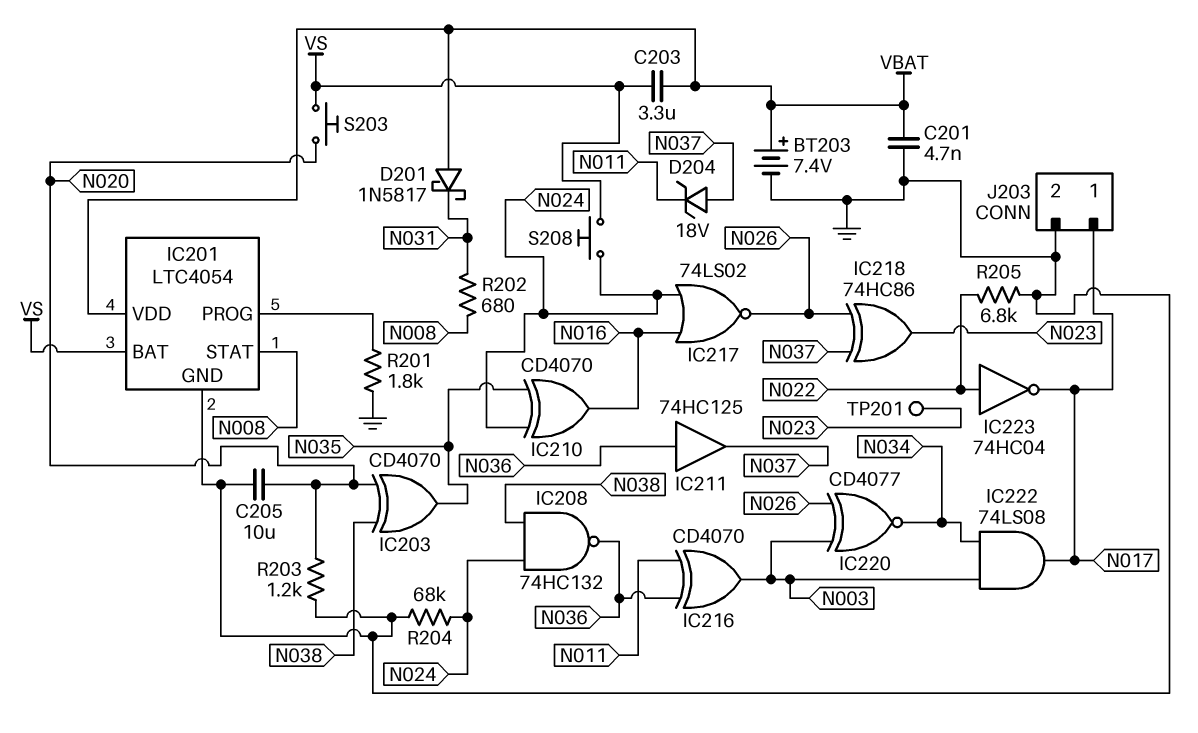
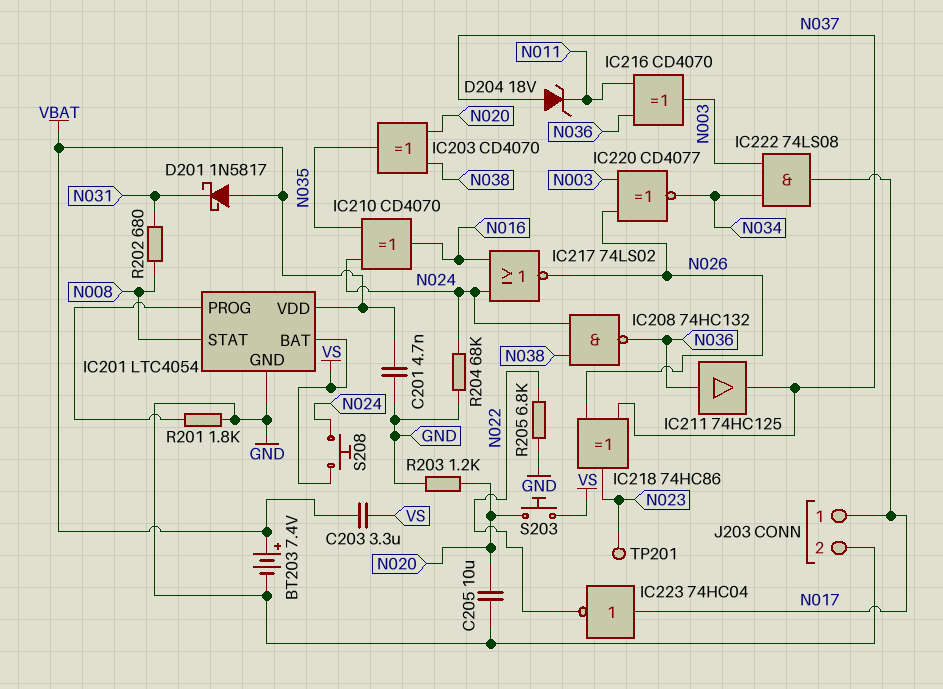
IC223: NOT 74HC04 (in N022, out N017) -> NOT 74HC04 (in N017, out N022)

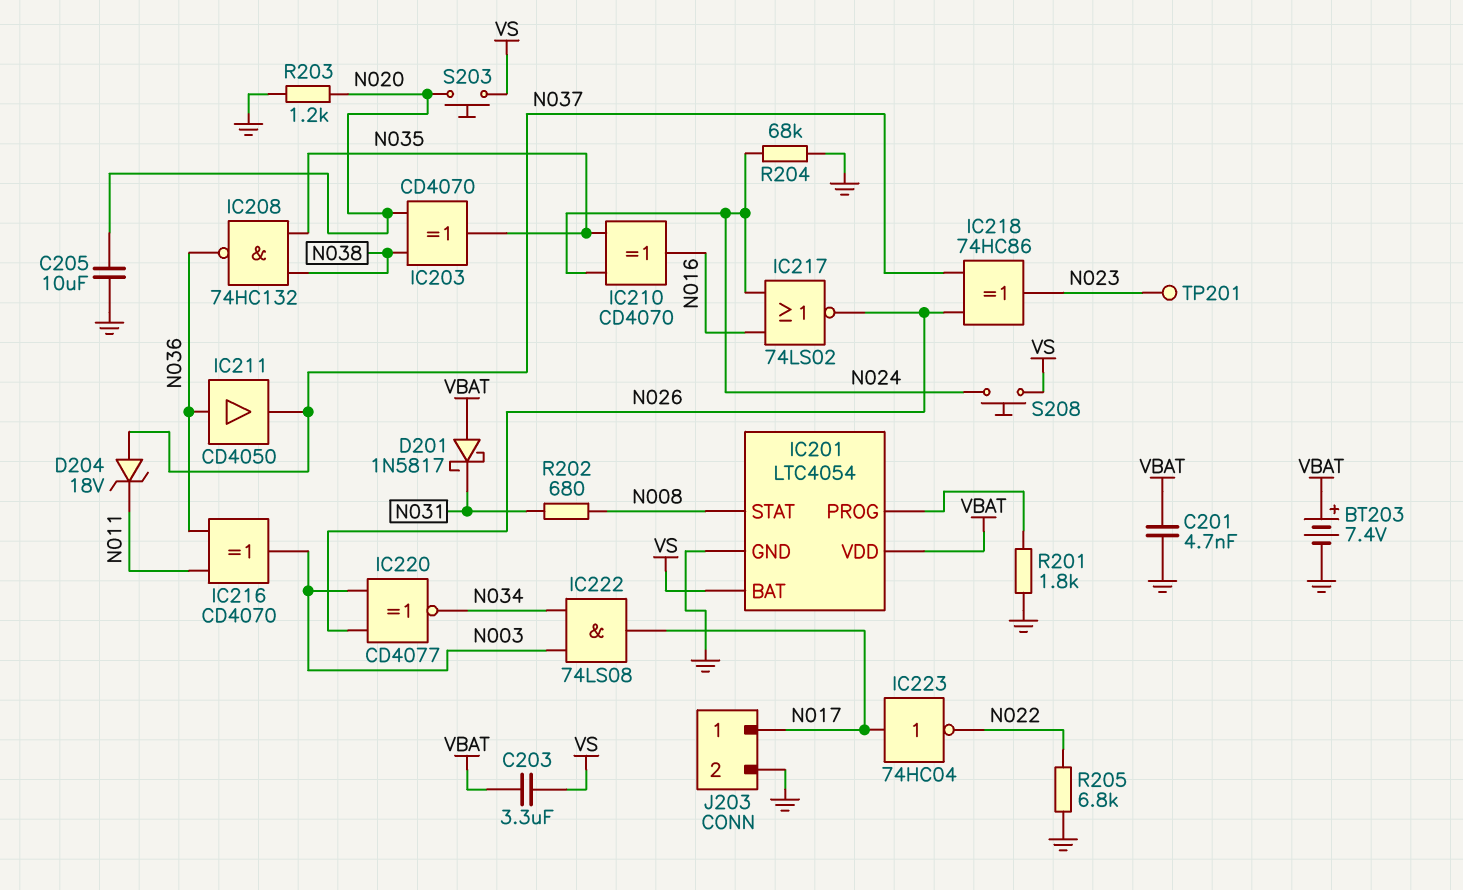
IC208: NAND 74HC132 (in N024, in N038, out N036) -> NAND 74HC132 (in N035, in N038, out N036)
IC211: buffer 74HC125 (in N036, out N037) -> buffer CD4050 (in N036, out N037)

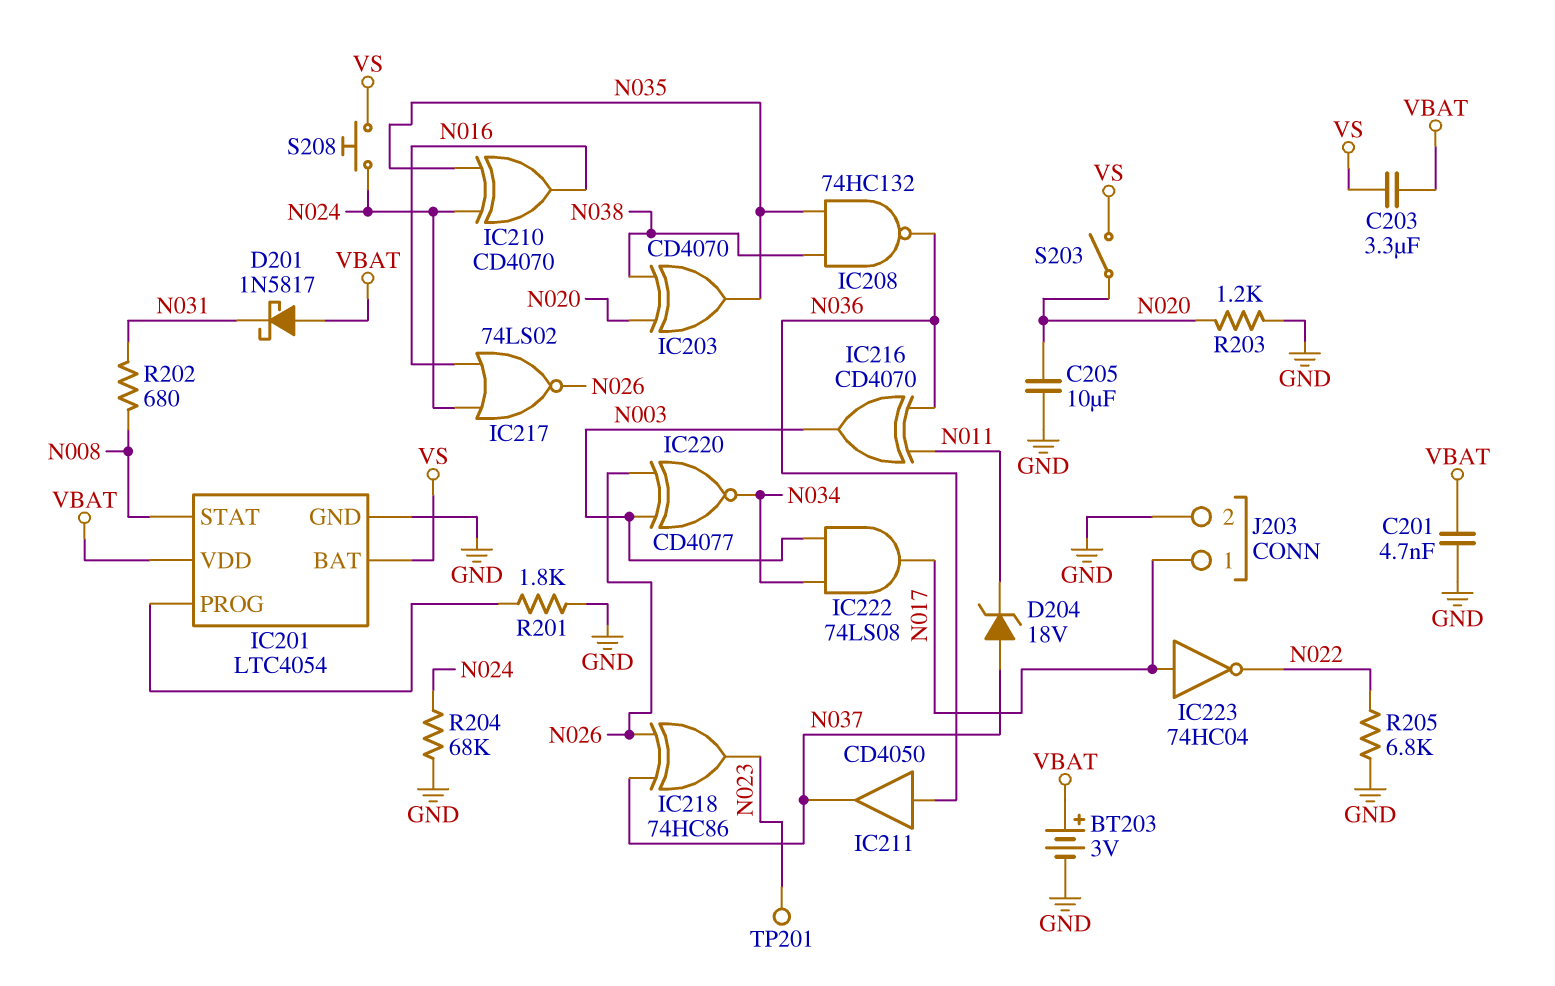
BT203: 7.4V (plus VBAT, minus GND) -> 3V (plus VBAT, minus GND)
S203: button (N020, VS) -> switch (N020, VS)

